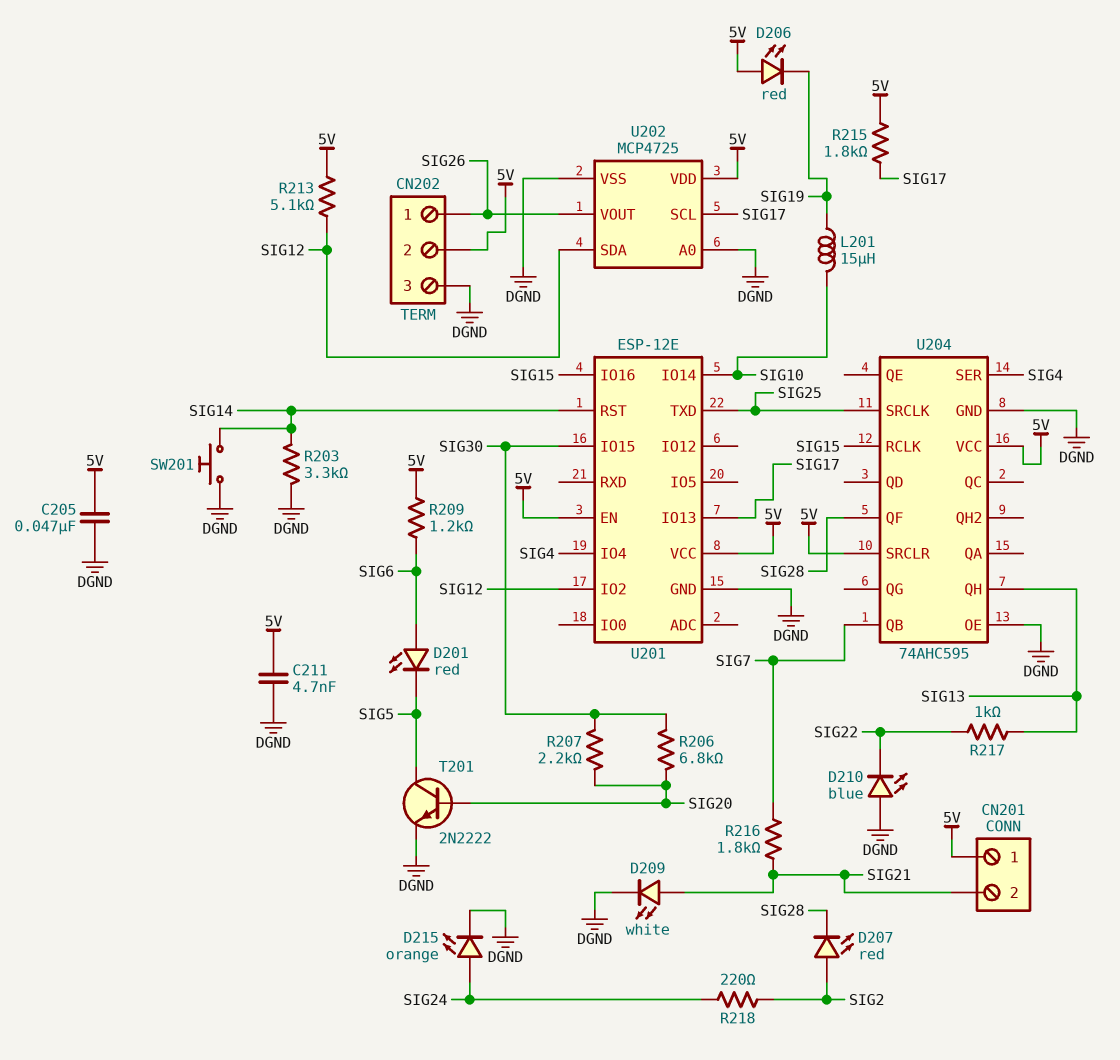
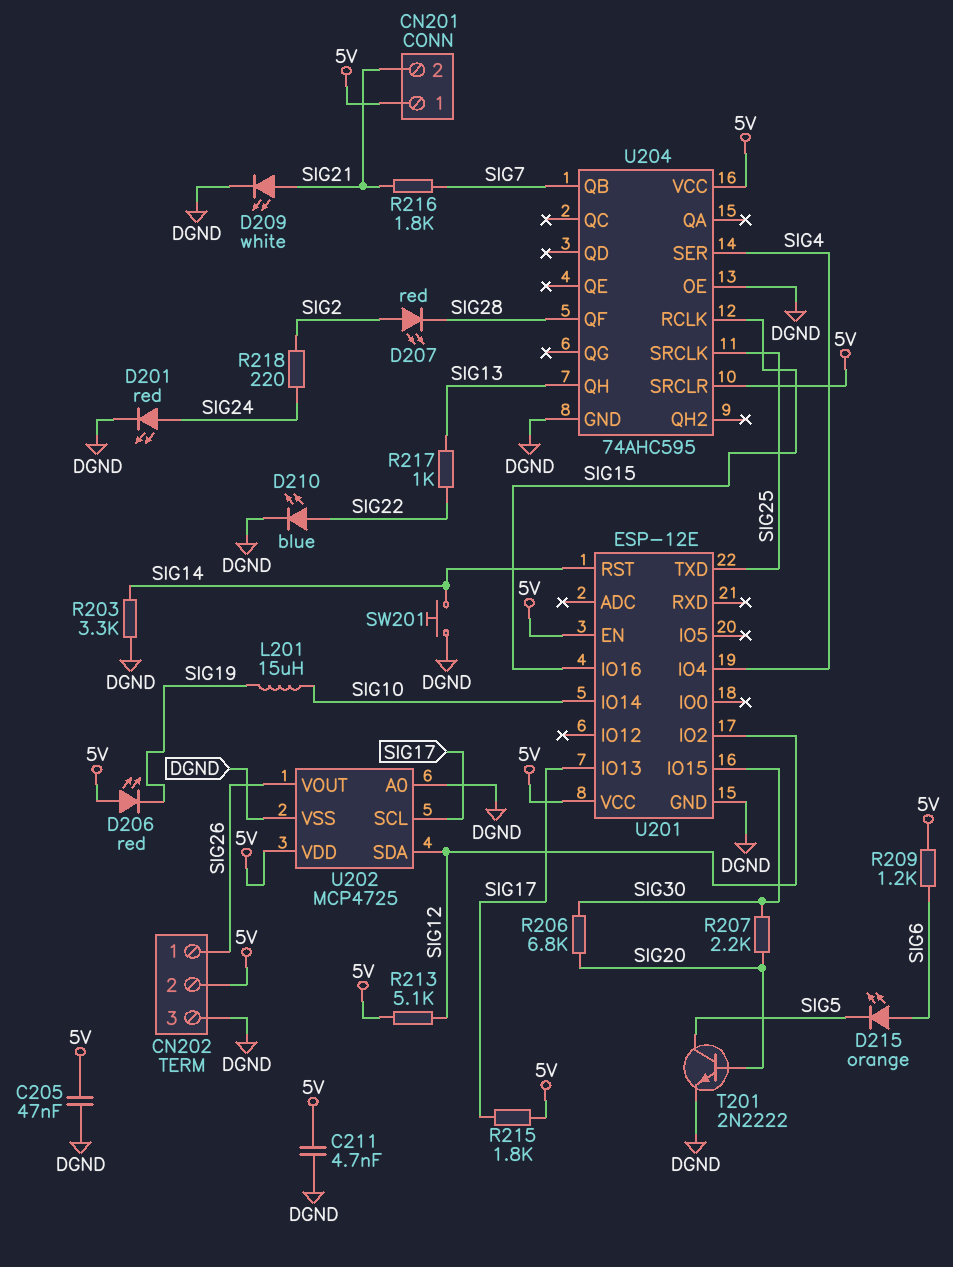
D201: LED red (A SIG6, K SIG5) -> LED red (A SIG24, K DGND)
D210: LED blue (A DGND, K SIG22) -> LED blue (A SIG22, K DGND)
D215: LED orange (A SIG24, K DGND) -> LED orange (A SIG6, K SIG5)

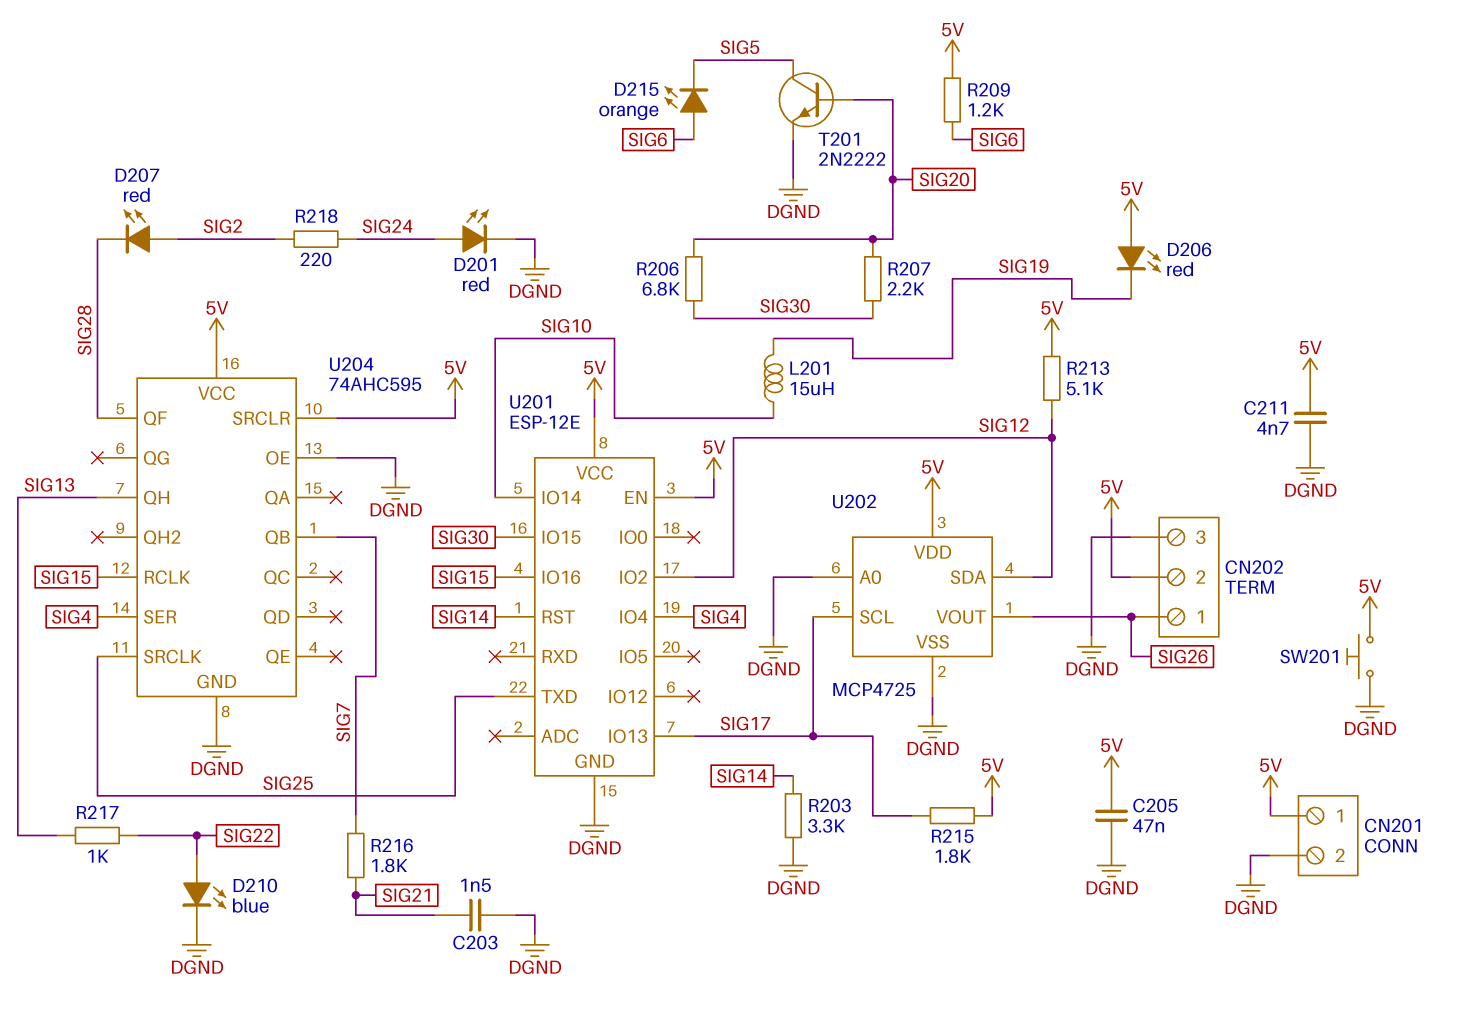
C203: none -> 1.5nF (DGND, SIG21)
CN201 pin 2: SIG21 -> DGND
D209: LED white (A SIG21, K DGND) -> none
SW201: button (DGND, SIG14) -> button (5V, DGND)

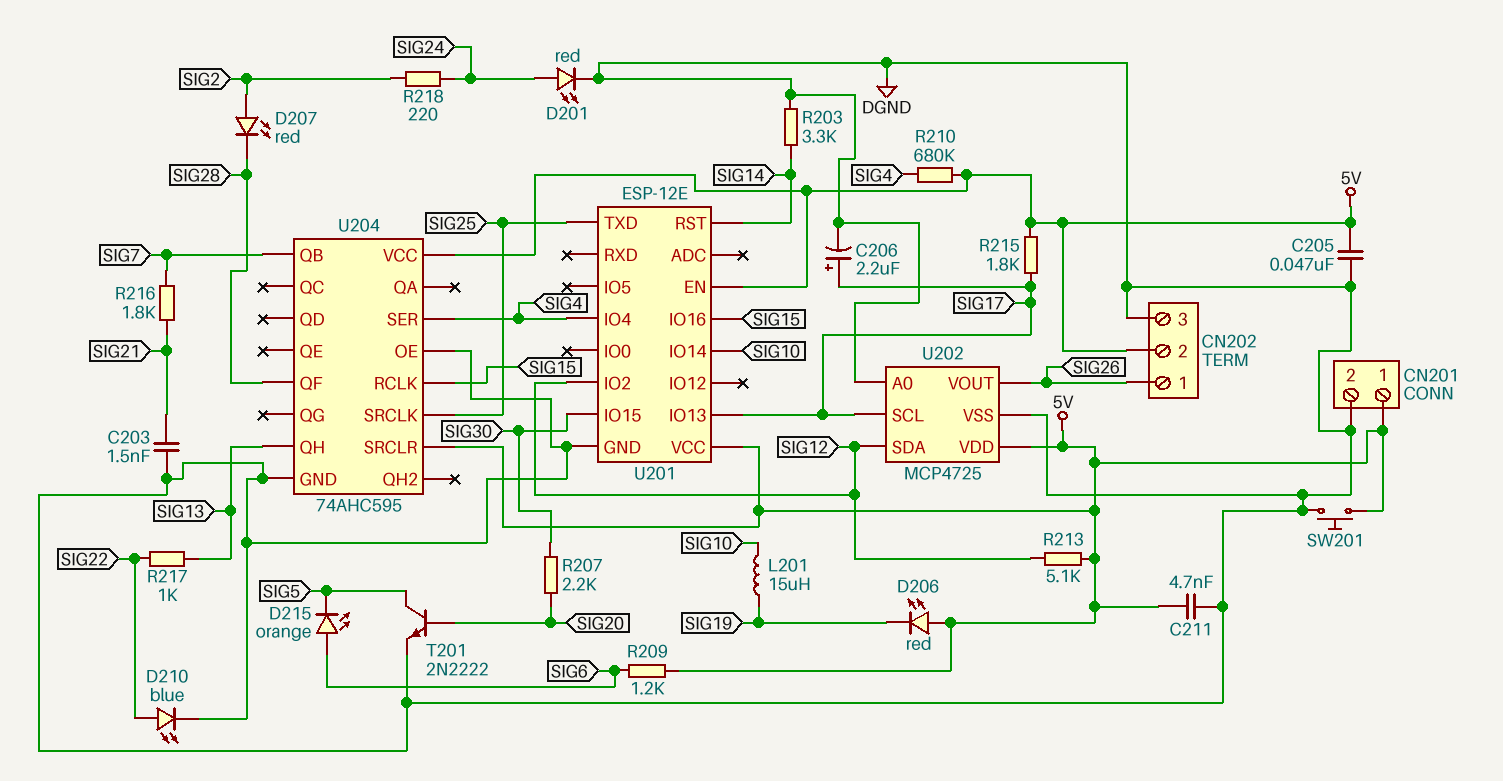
C206: none -> 2.2uF (plus SIG17, minus DGND)
R206: 6.8k (SIG20, SIG30) -> none
R210: none -> 680k (5V, SIG4)

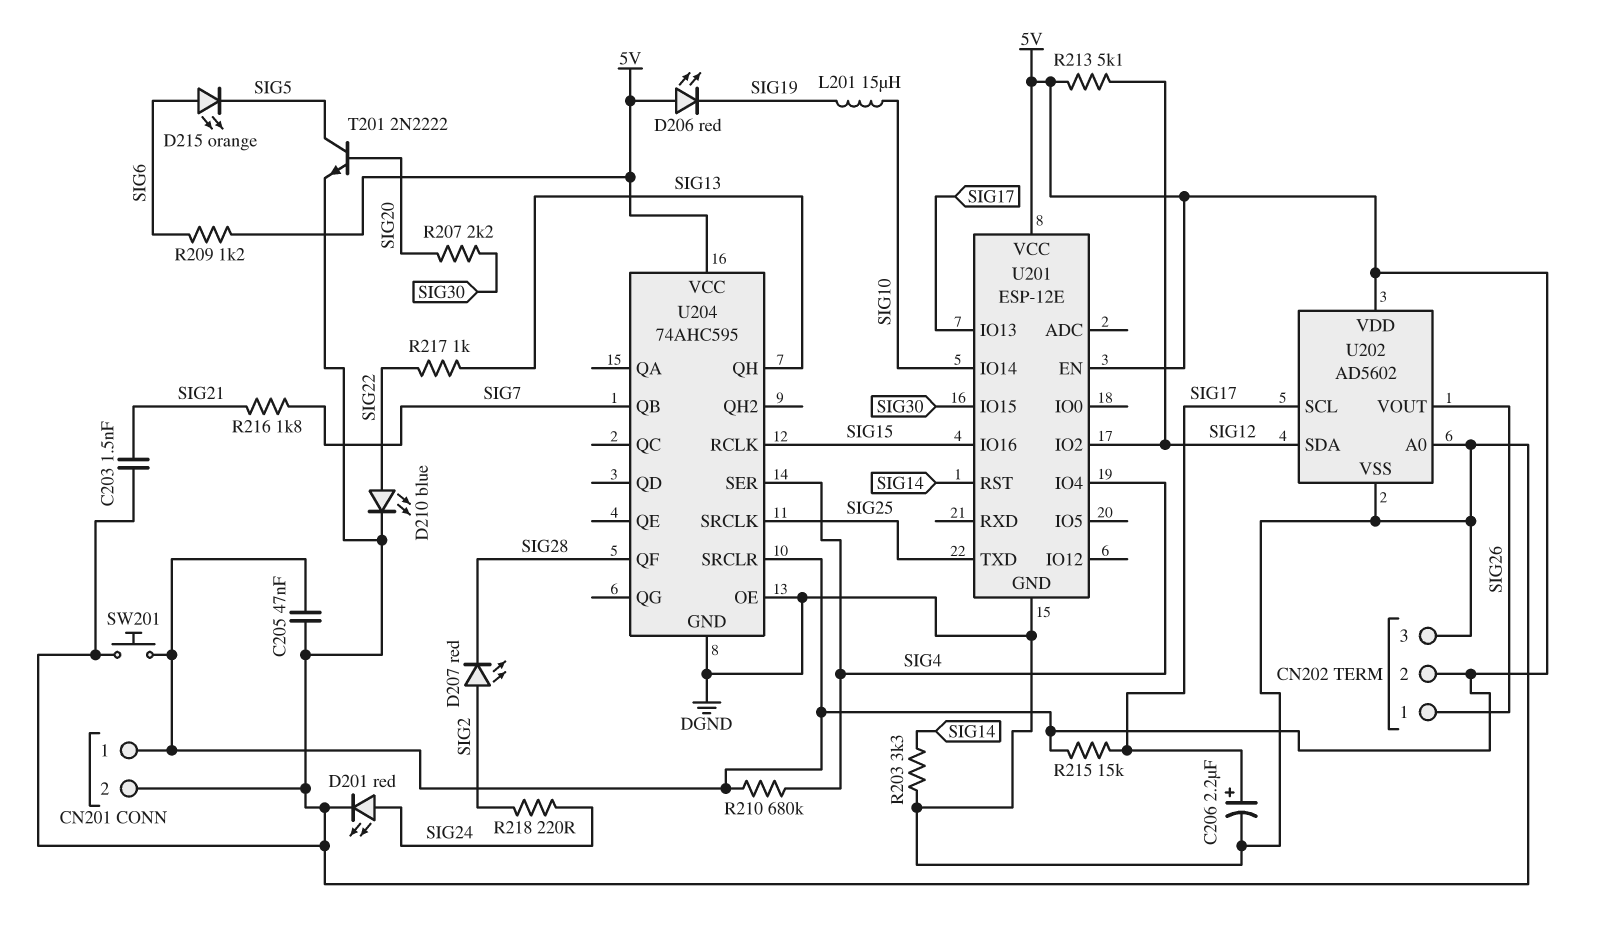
C211: 4.7nF (5V, DGND) -> none
R215: 1.8k (5V, SIG17) -> 15k (5V, SIG17)
U202: MCP4725 -> AD5602

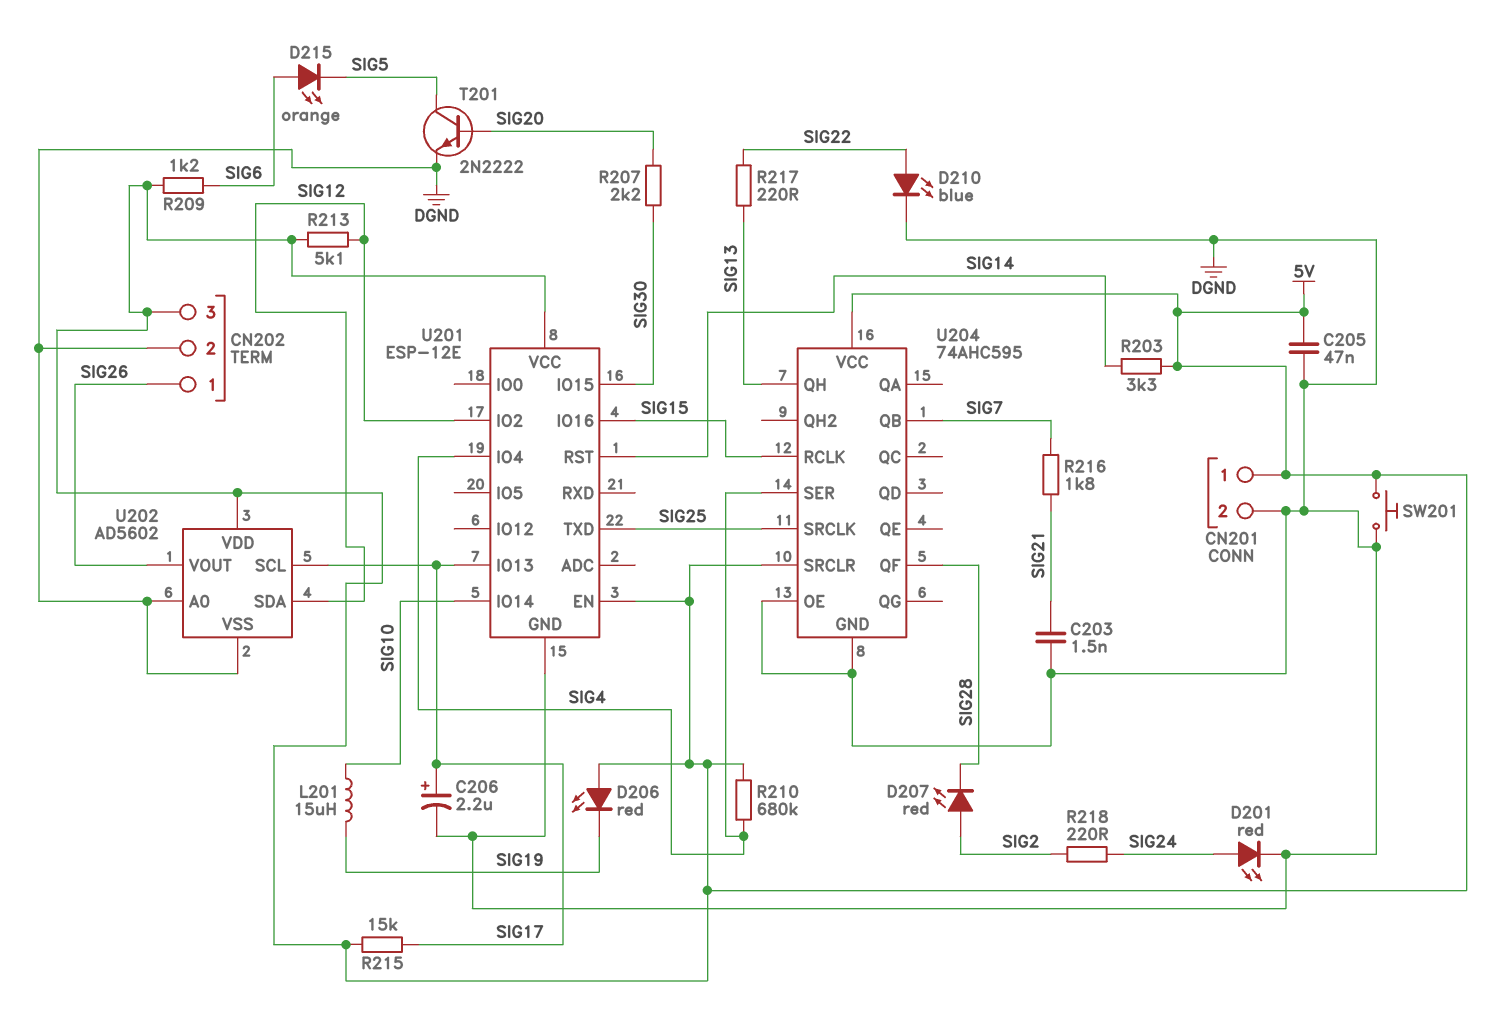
CN202 pin 2: 5V -> DGND
CN202 pin 3: DGND -> 5V
R203: 3.3k (DGND, SIG14) -> 3.3k (5V, SIG14)
R217: 1k (SIG13, SIG22) -> 220 (SIG13, SIG22)

